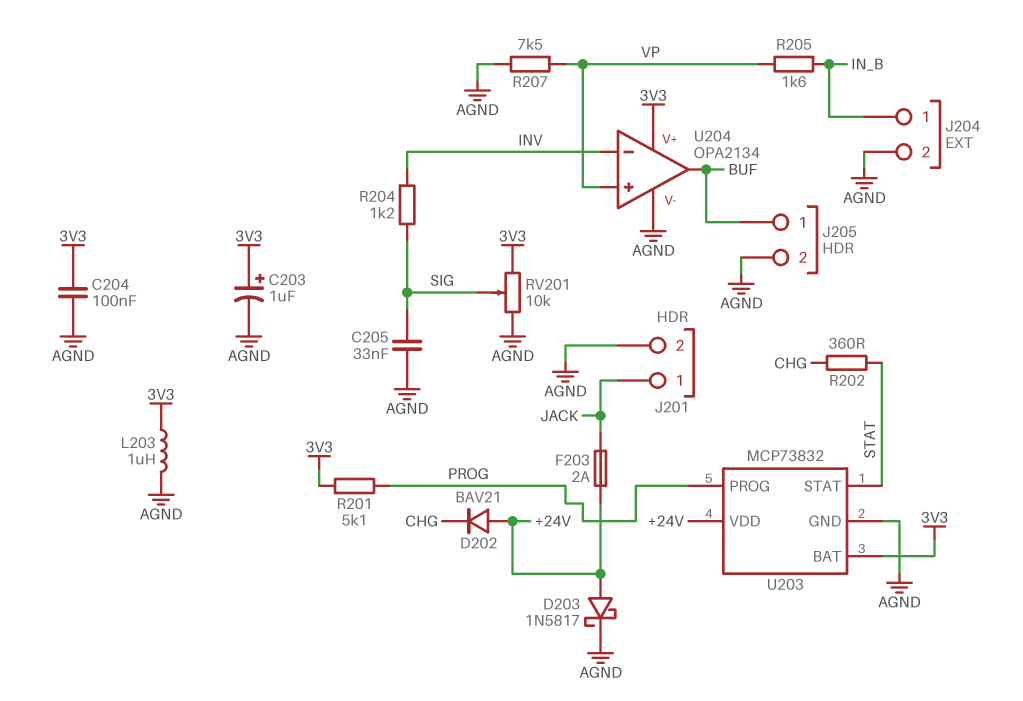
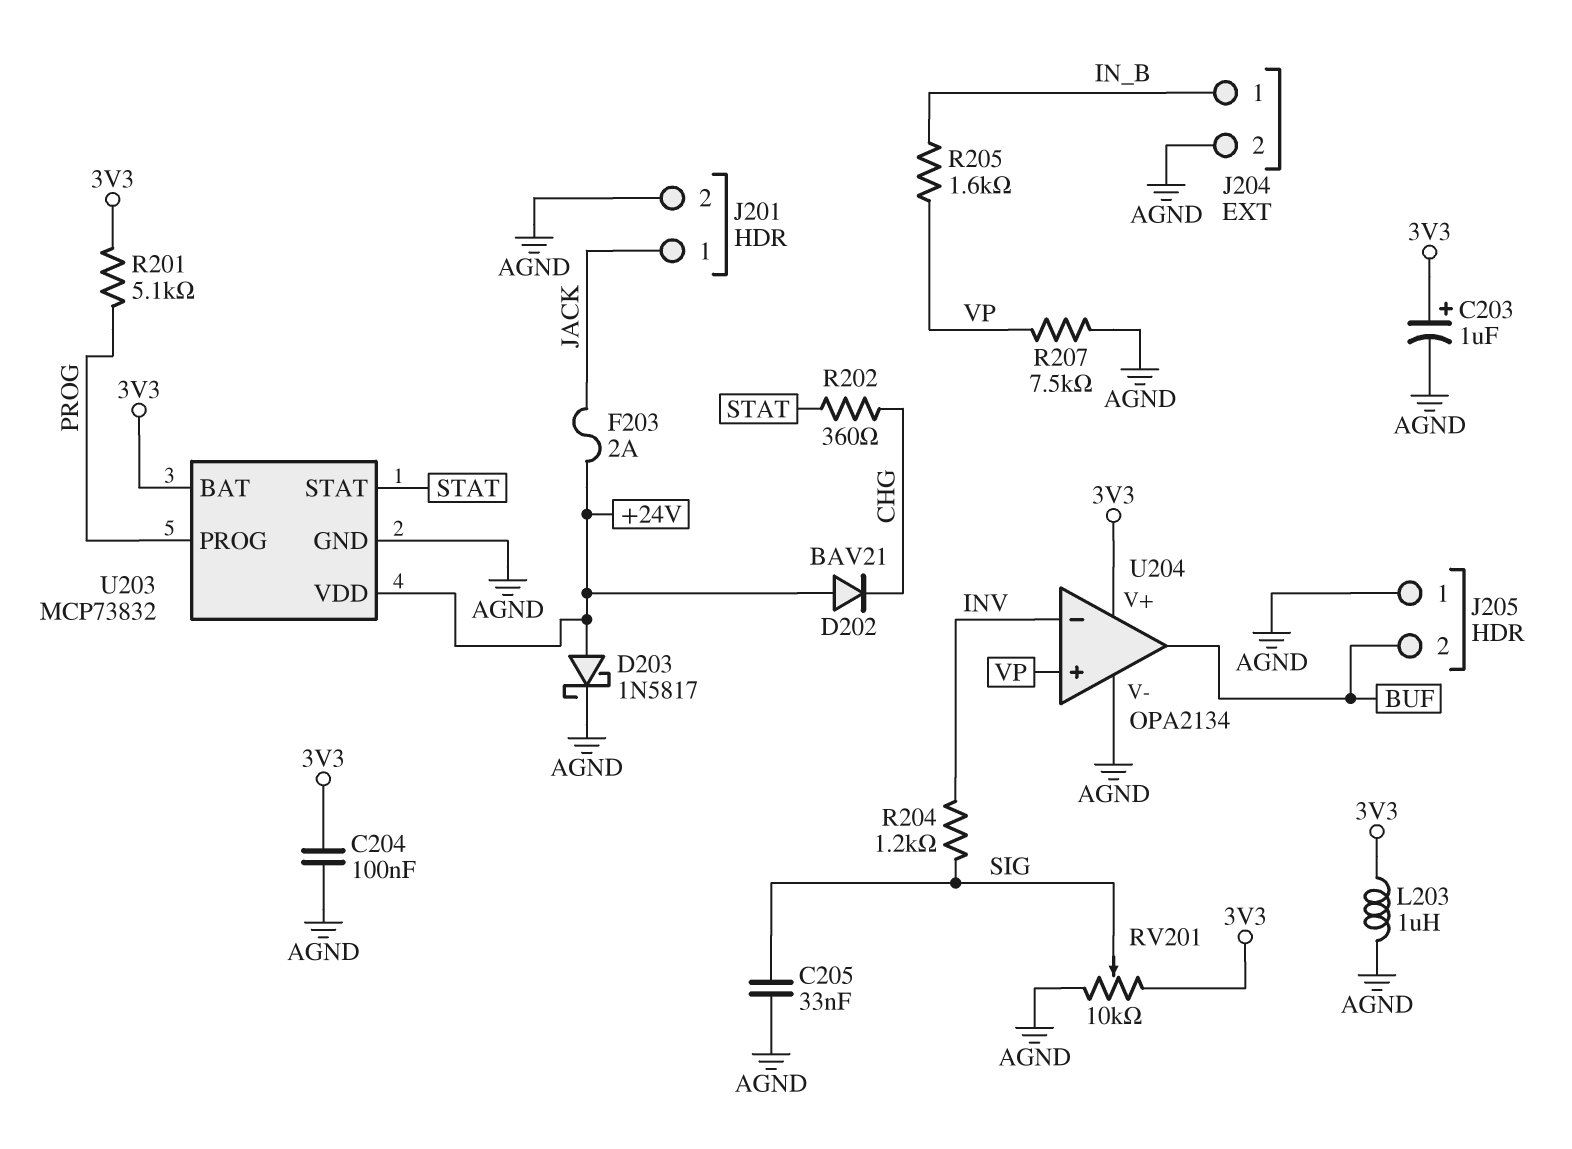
J205 pin 1: BUF -> AGND
J205 pin 2: AGND -> BUF

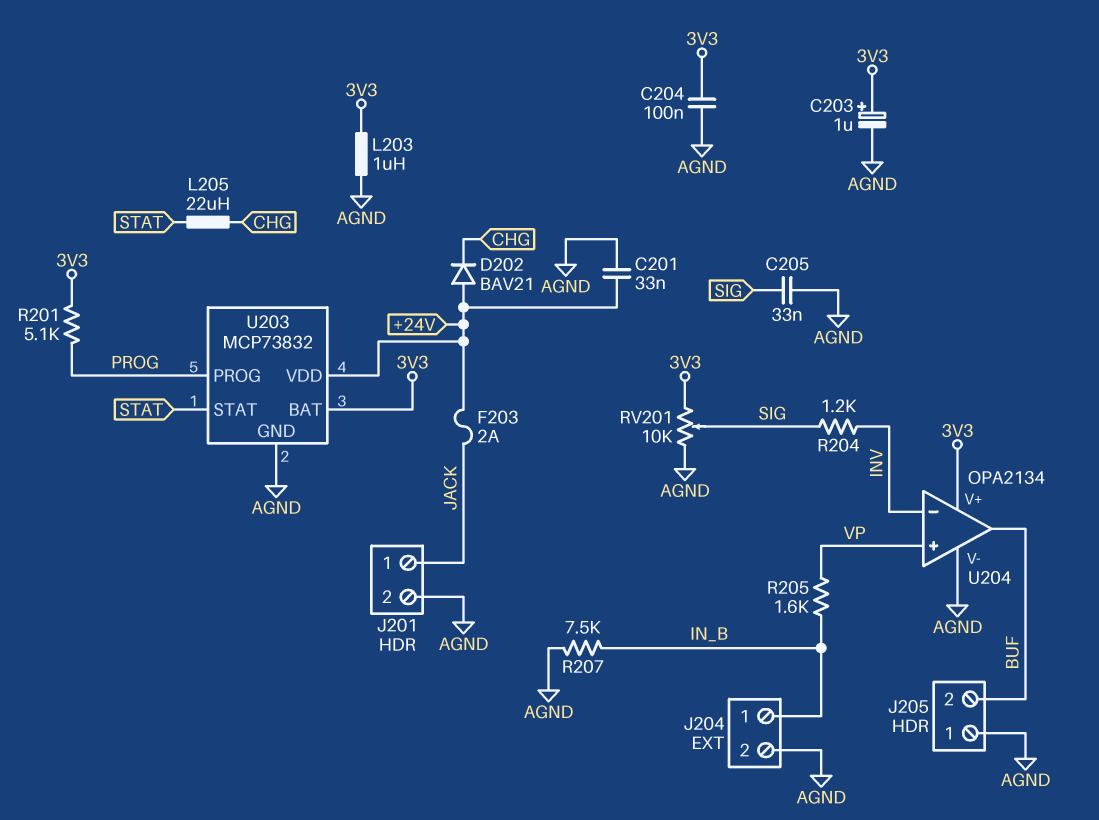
C201: none -> 33nF (+24V, AGND)
D203: schottky 1N5817 (A +24V, K AGND) -> none
L205: none -> 22uH (CHG, STAT)
R202: 360 (CHG, STAT) -> none
R207: 7.5k (AGND, VP) -> 7.5k (AGND, IN_B)

